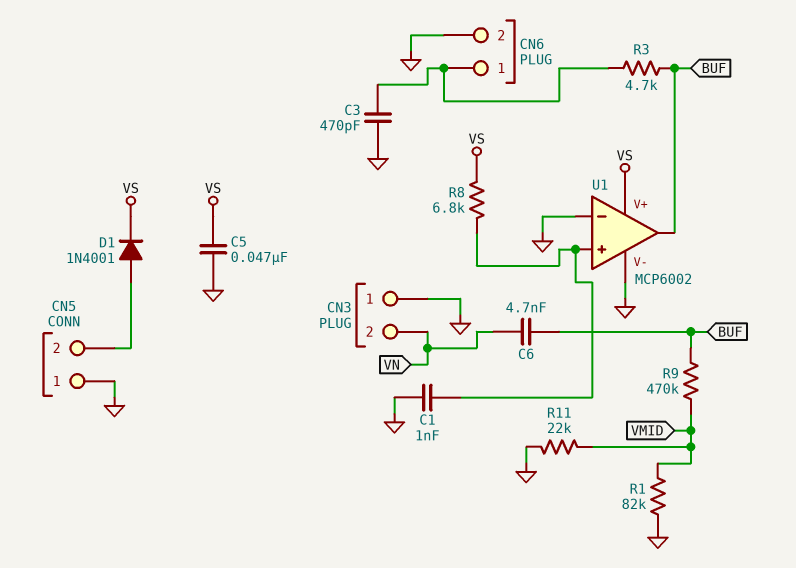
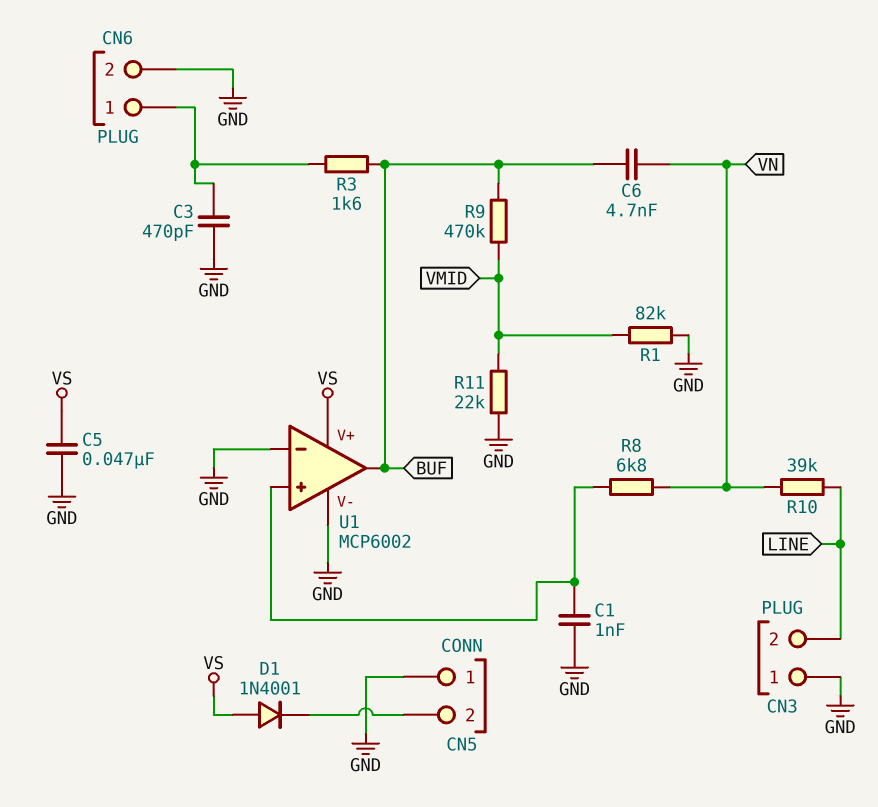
CN3 pin 2: VN -> LINE
D1: diode 1N4001 (A CN5/2, K VS) -> diode 1N4001 (A VS, K CN5/2)
R3: 4.7k (BUF, CN6/1) -> 1.6k (BUF, CN6/1)
R8: 6.8k (U1/in+, VS) -> 6.8k (U1/in+, VN)
R10: none -> 39k (LINE, VN)

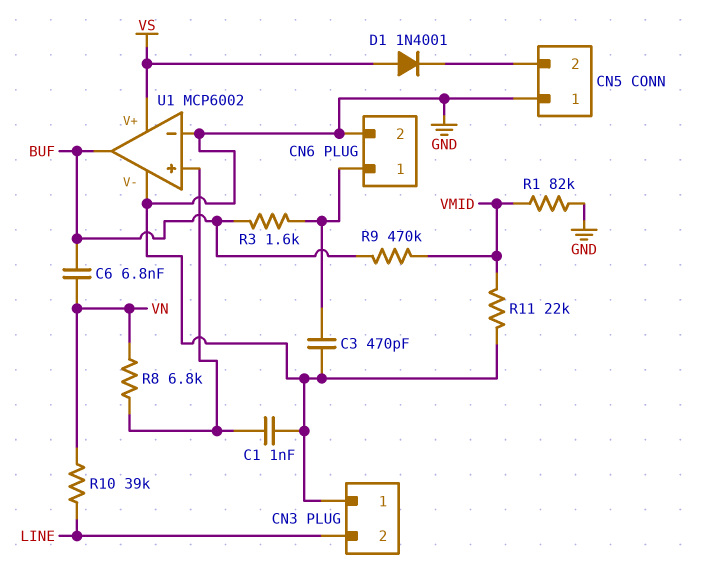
C5: 47nF (GND, VS) -> none
C6: 4.7nF (BUF, VN) -> 6.8nF (BUF, VN)

